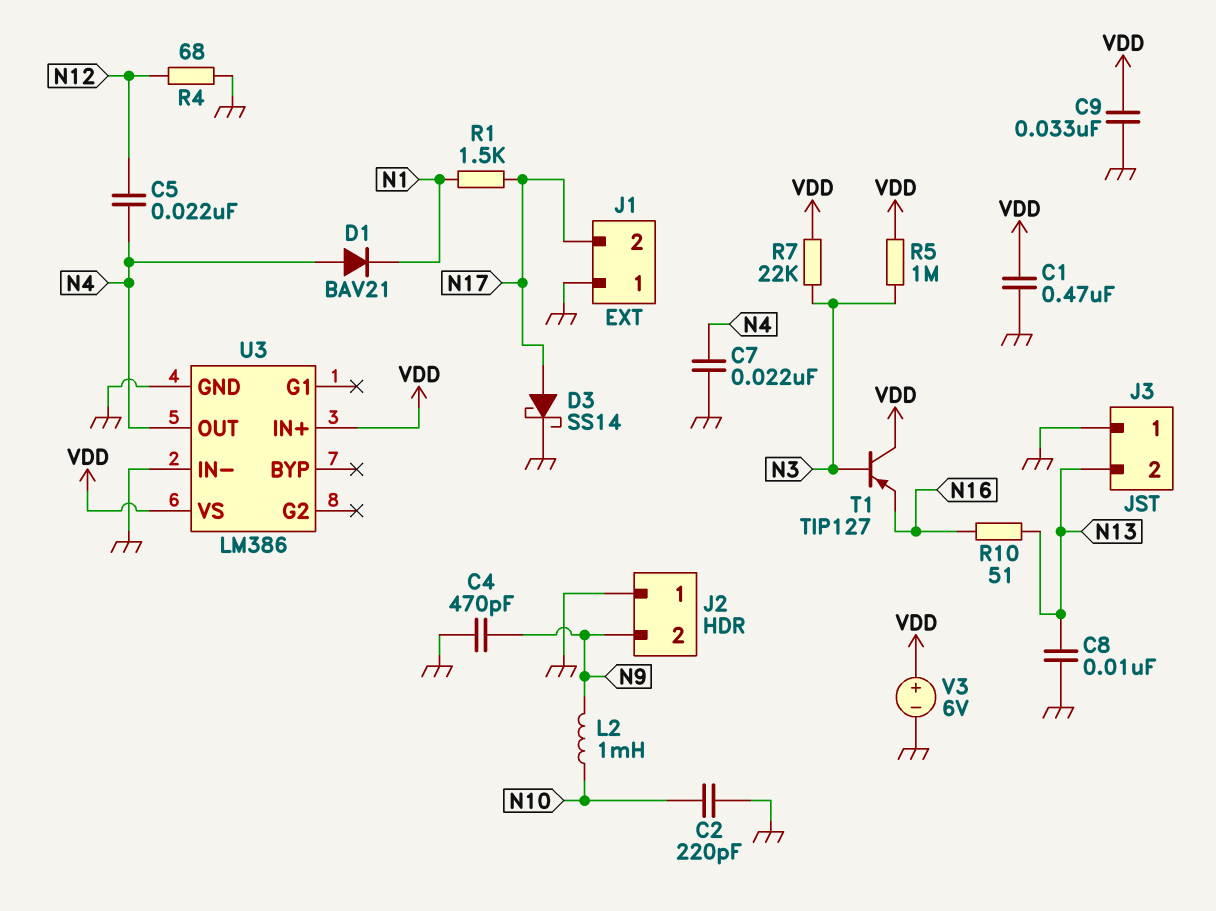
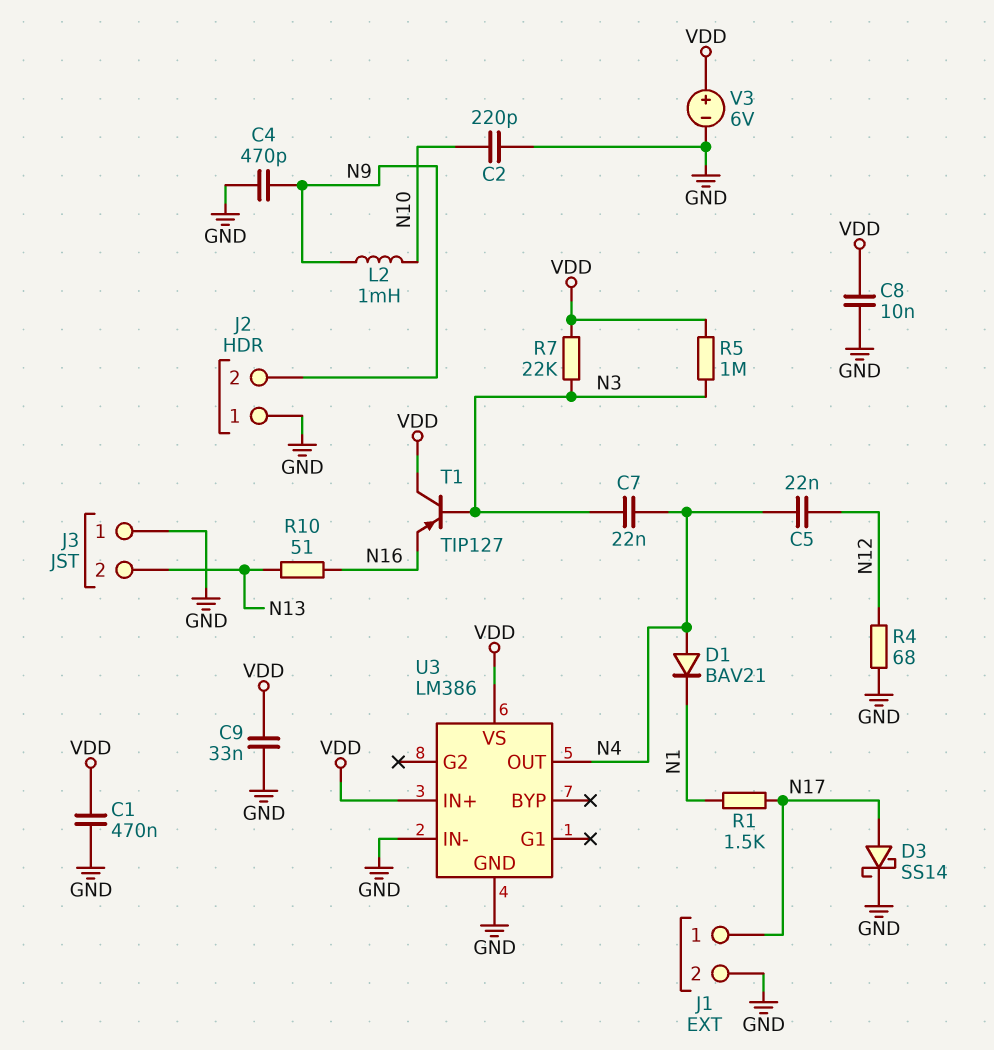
C7: 22nF (GND, N4) -> 22nF (N3, N4)
C8: 10nF (GND, N13) -> 10nF (GND, VDD)
J1 pin 1: GND -> N17
J1 pin 2: N17 -> GND

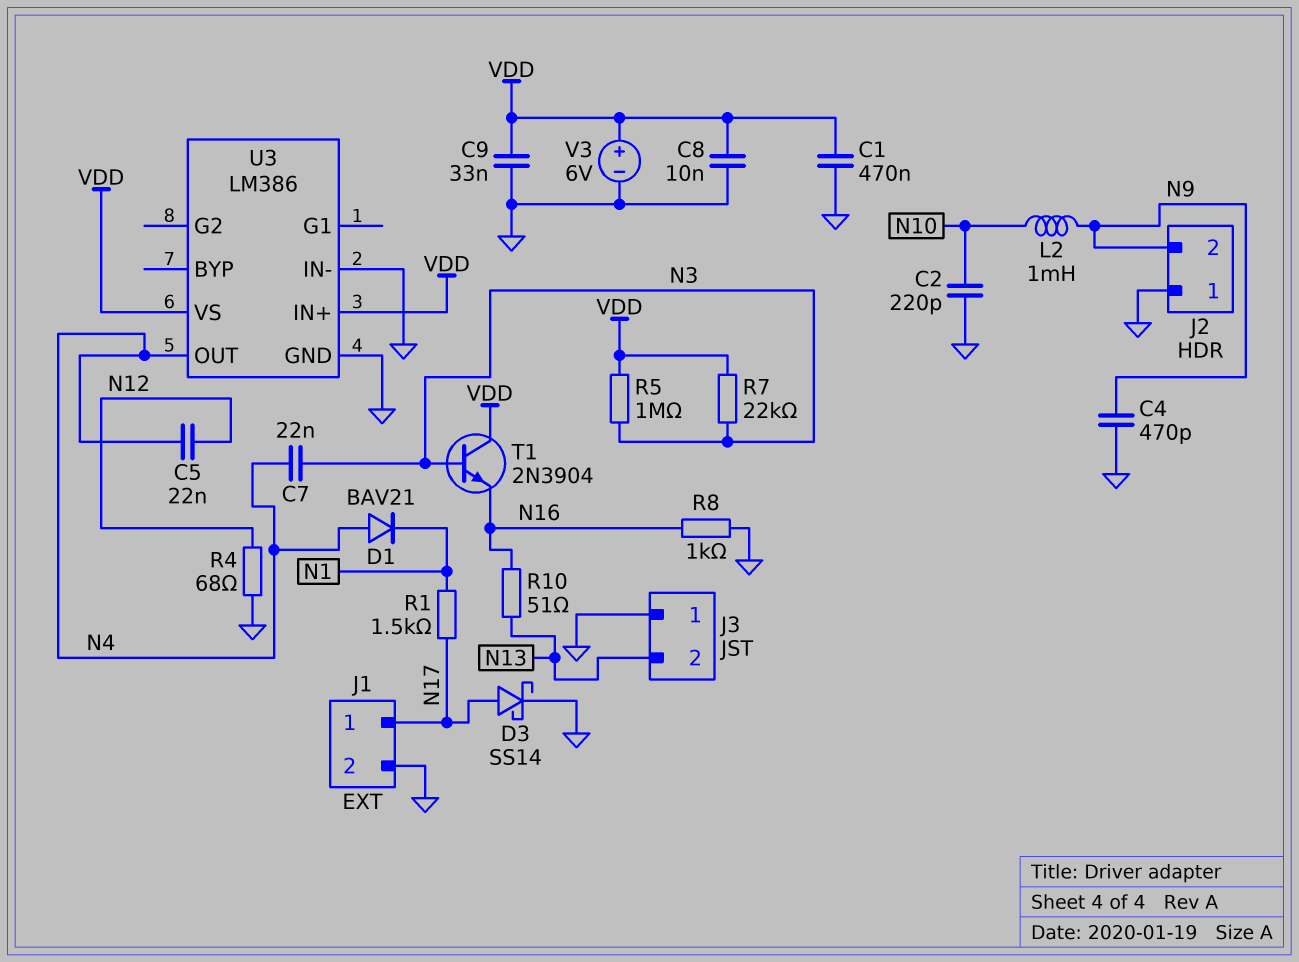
R8: none -> 1k (GND, N16)
T1: PNP TIP127 (B N3, C VDD, E N16) -> NPN 2N3904 (B N3, C VDD, E N16)

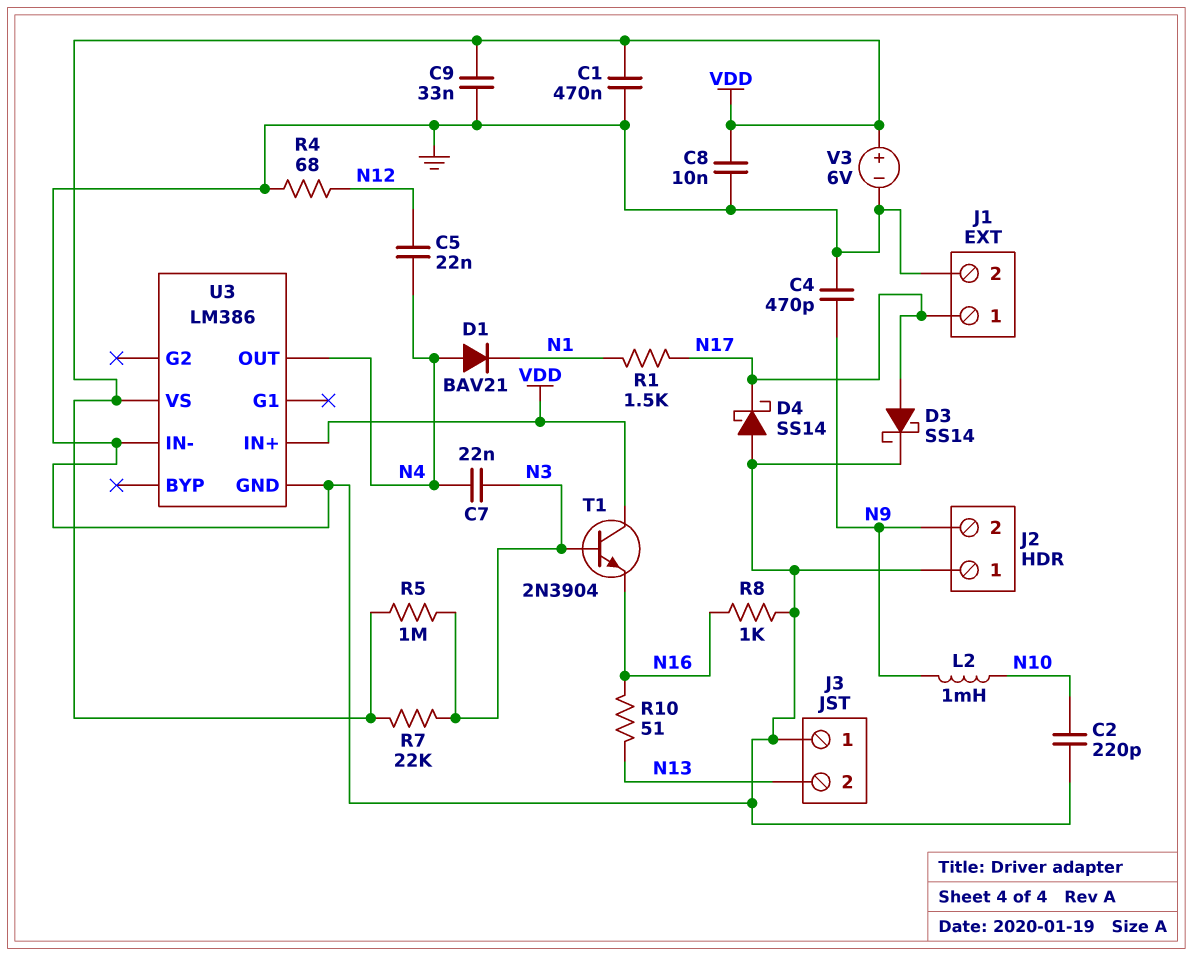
D4: none -> schottky SS14 (A GND, K N17)

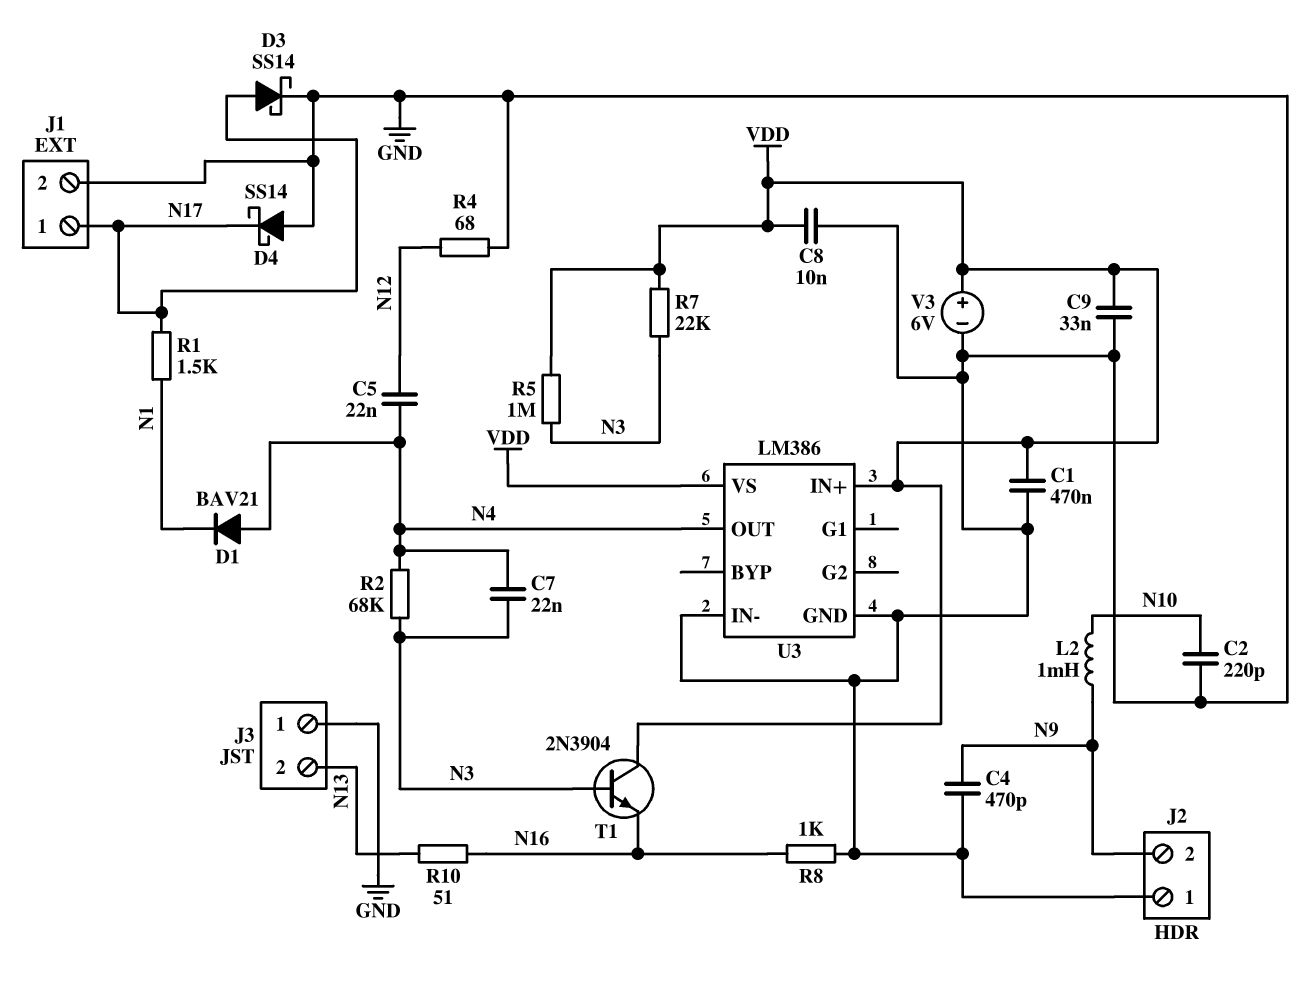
R2: none -> 68k (N3, N4)

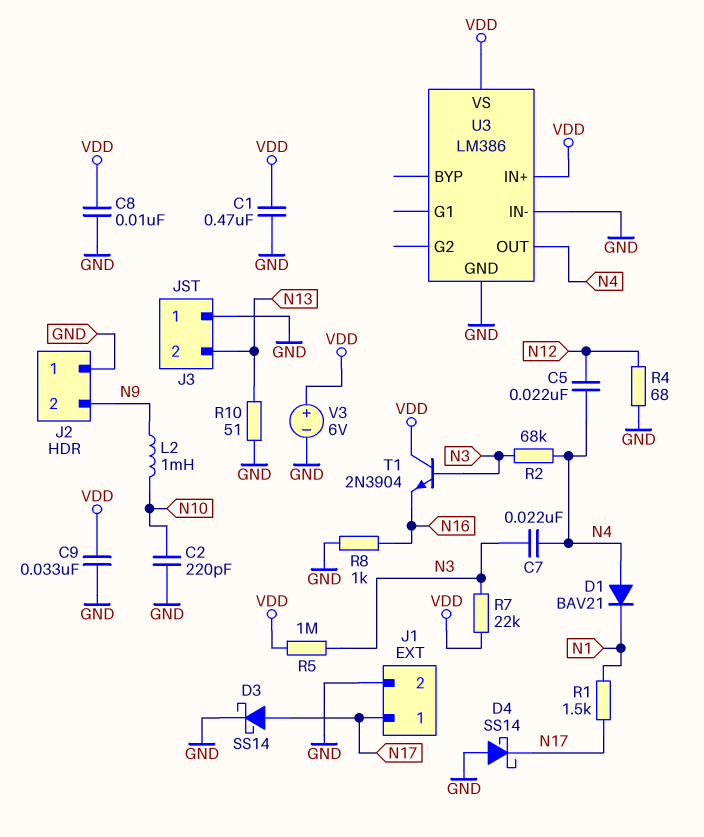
C4: 470pF (GND, N9) -> none
R10: 51 (N13, N16) -> 51 (GND, N13)

